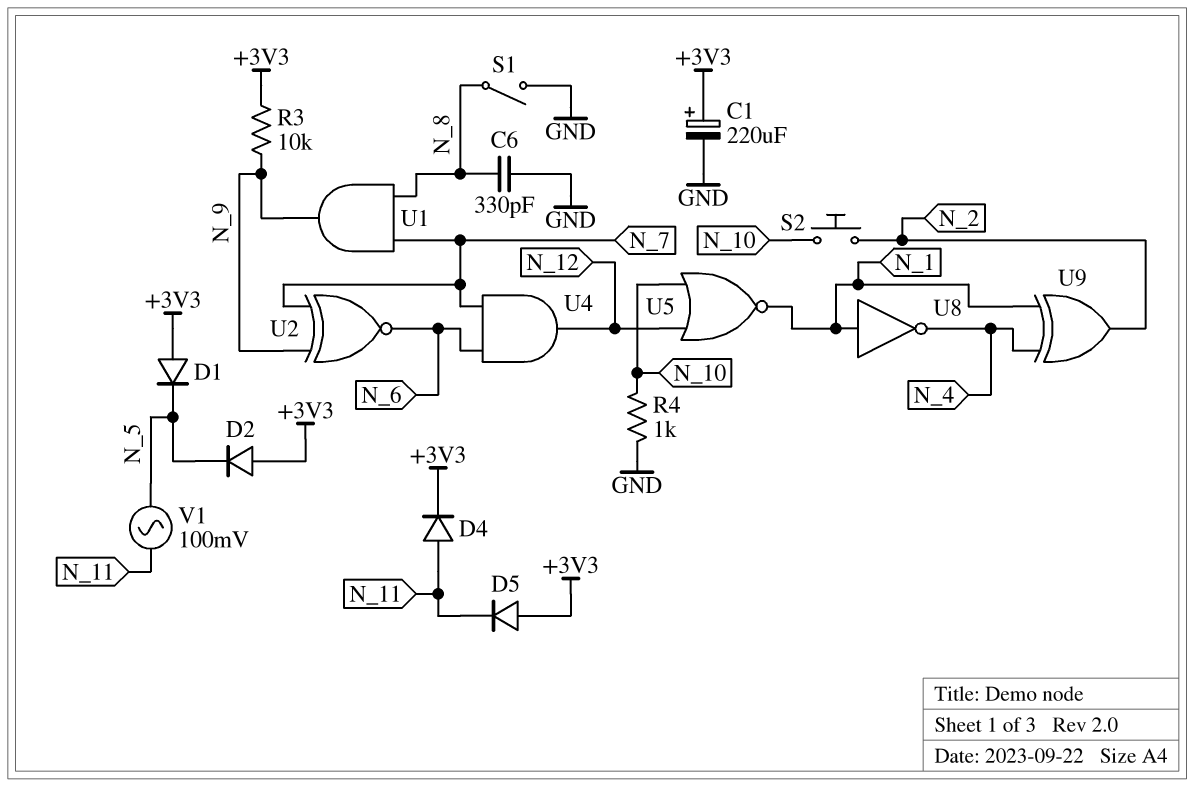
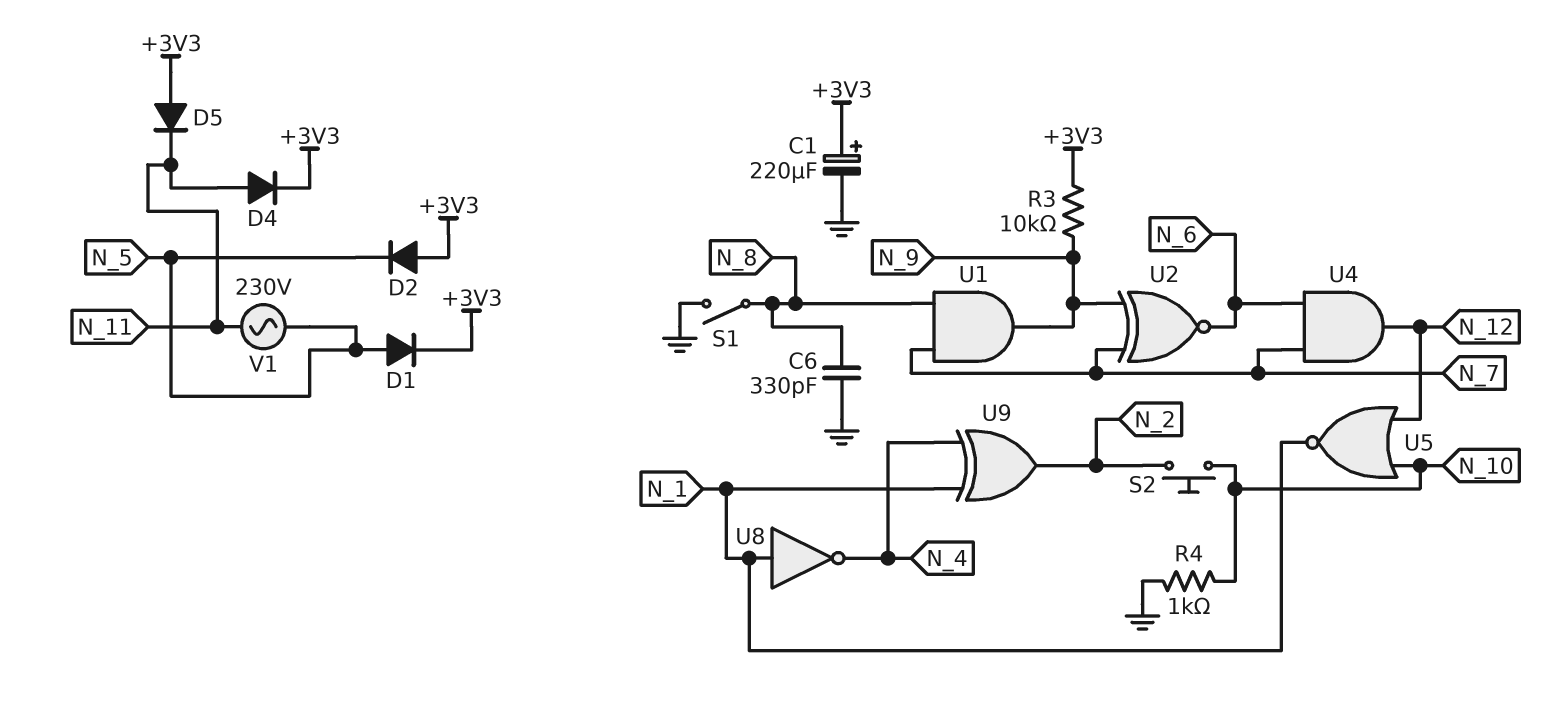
D1: diode (A +3V3, K N_5) -> diode (A N_5, K +3V3)
V1: AC 100mV (N_5, N_11) -> AC 230V (N_5, N_11)

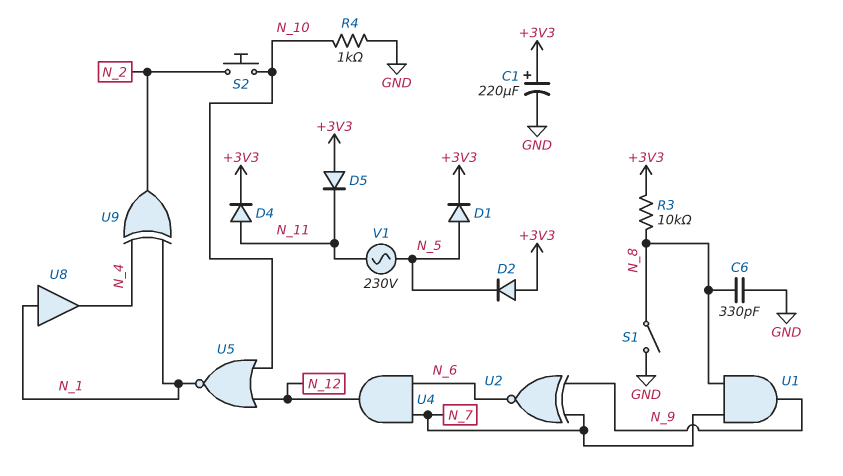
R3: 10k (+3V3, N_9) -> 10k (+3V3, N_8)
U8: NOT (in N_1, out N_4) -> buffer (in N_1, out N_4)

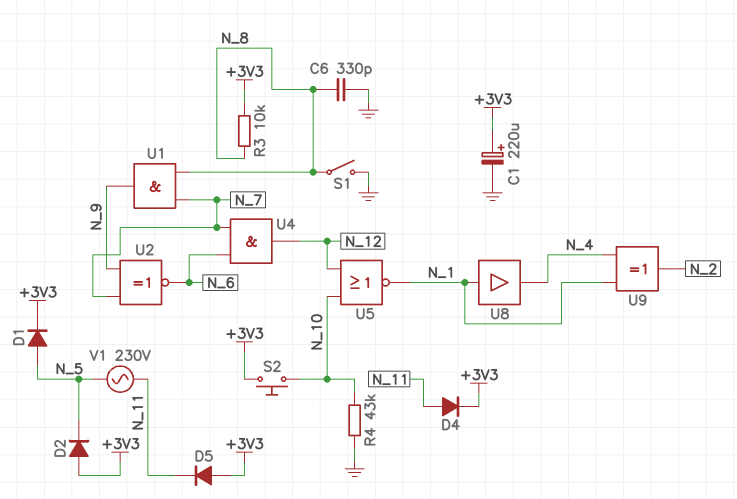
R4: 1k (GND, N_10) -> 43k (GND, N_10)
S2: button (N_2, N_10) -> button (+3V3, N_10)

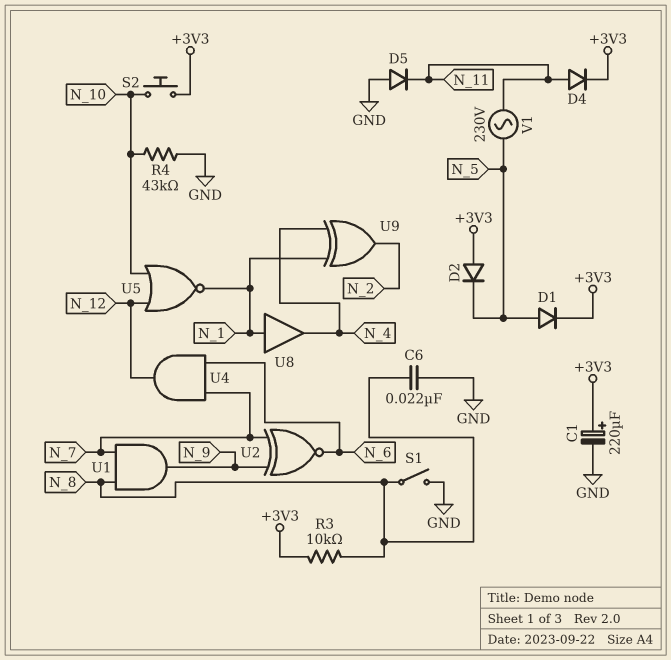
C6: 330pF (GND, N_8) -> 22nF (GND, N_8)
D5: diode (A +3V3, K N_11) -> diode (A GND, K N_11)

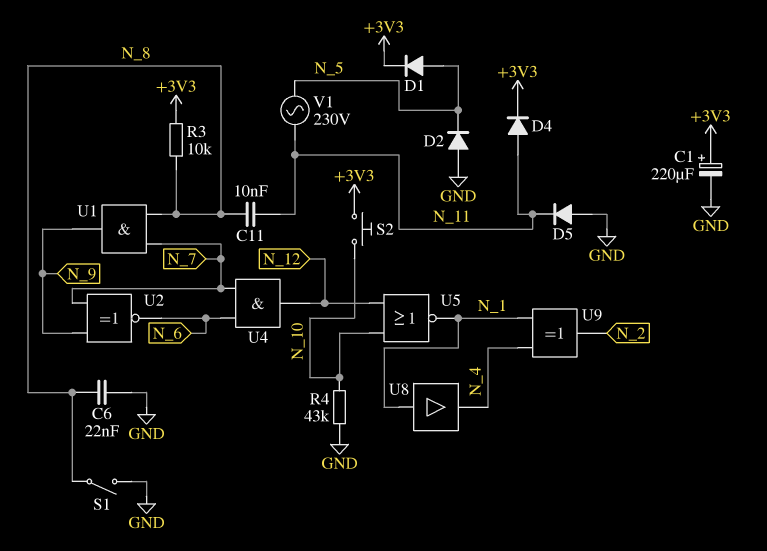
C11: none -> 10nF (N_8, N_11)
D2: diode (A +3V3, K N_5) -> diode (A GND, K N_5)

